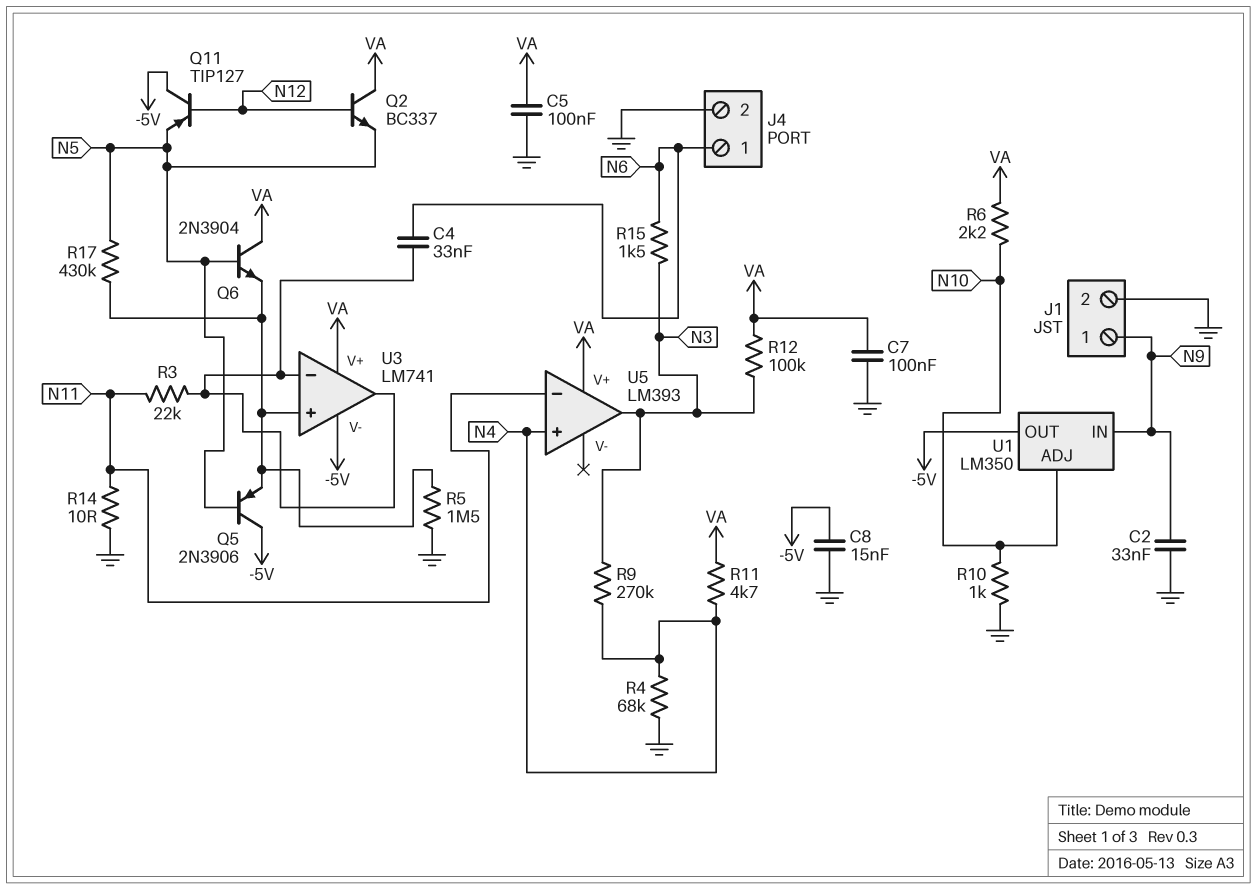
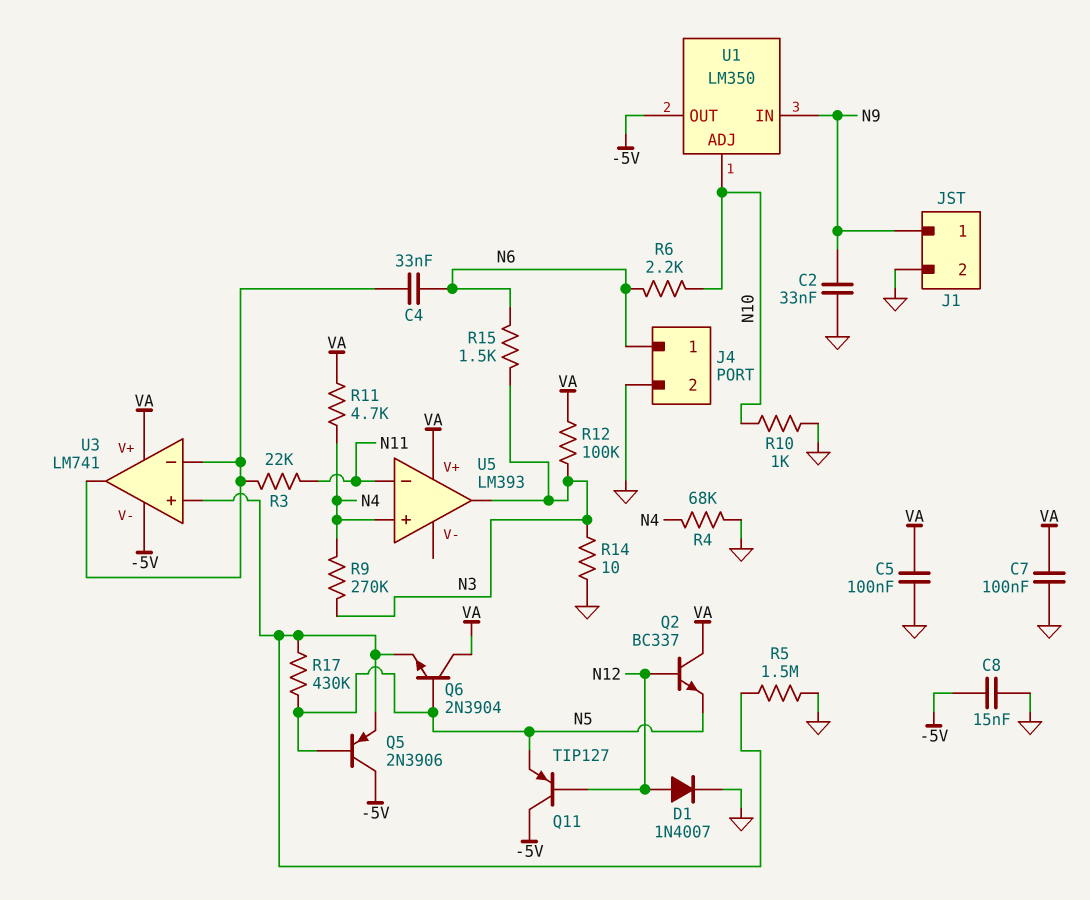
D1: none -> diode 1N4007 (A N12, K GND)
R6: 2.2k (N10, VA) -> 2.2k (N6, N10)
R14: 10 (GND, N11) -> 10 (GND, N3)

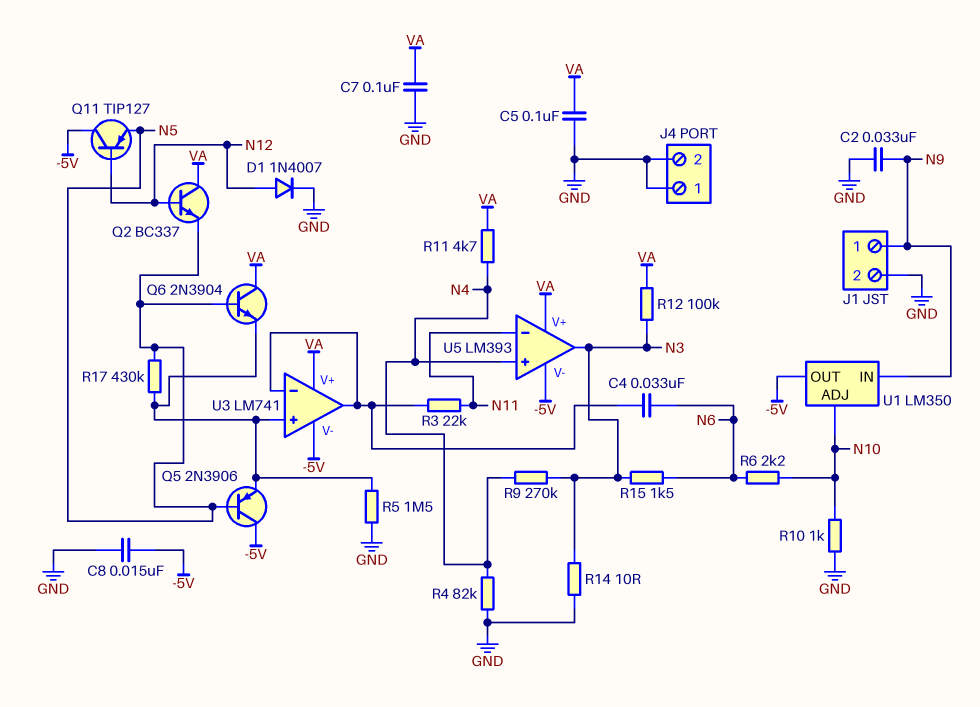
J4 pin 1: N6 -> GND
R4: 68k (GND, N4) -> 82k (GND, N4)
U5 pin V-: none -> -5V

